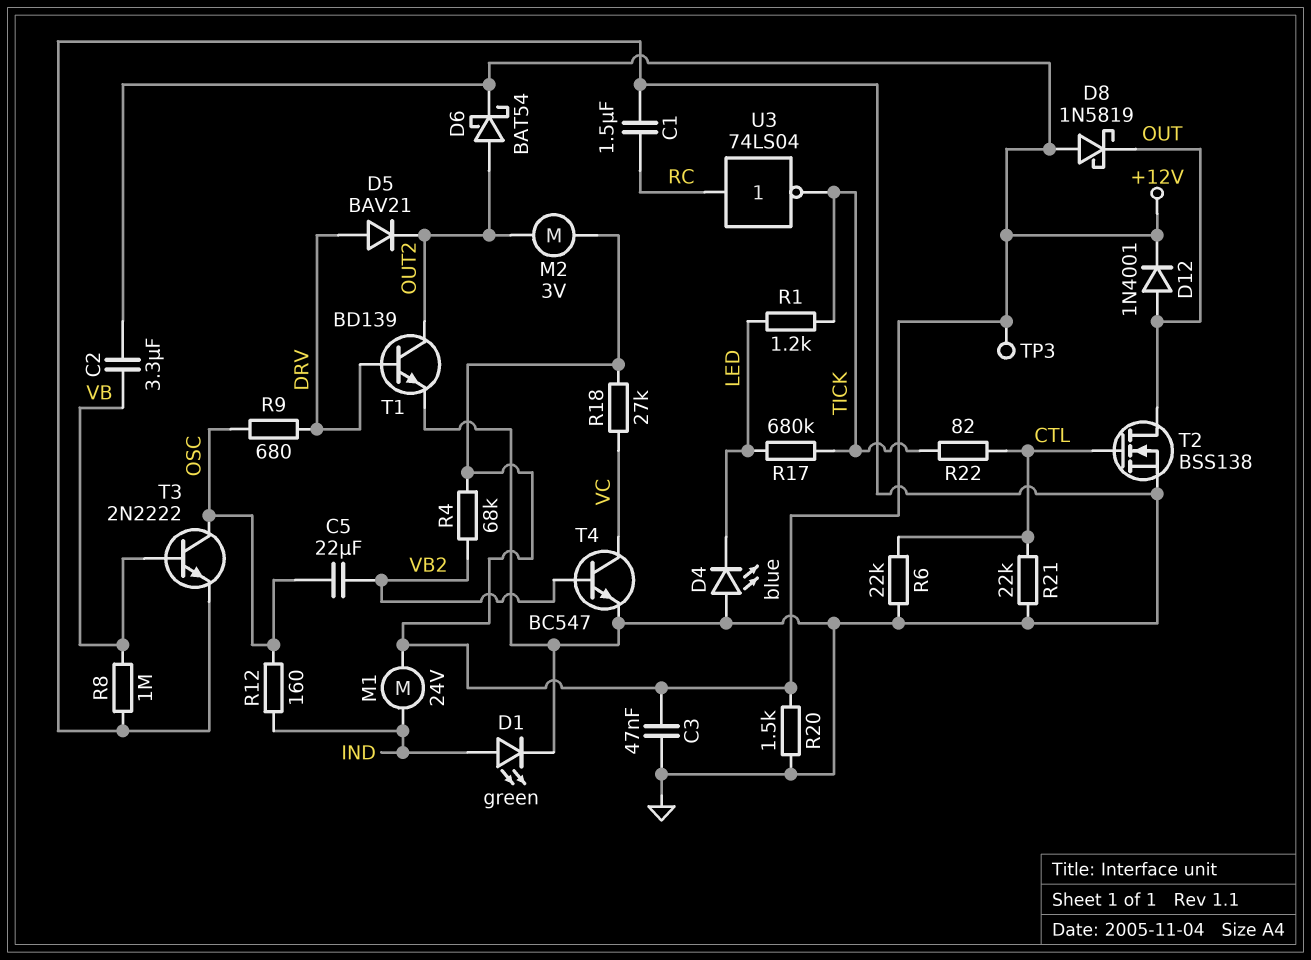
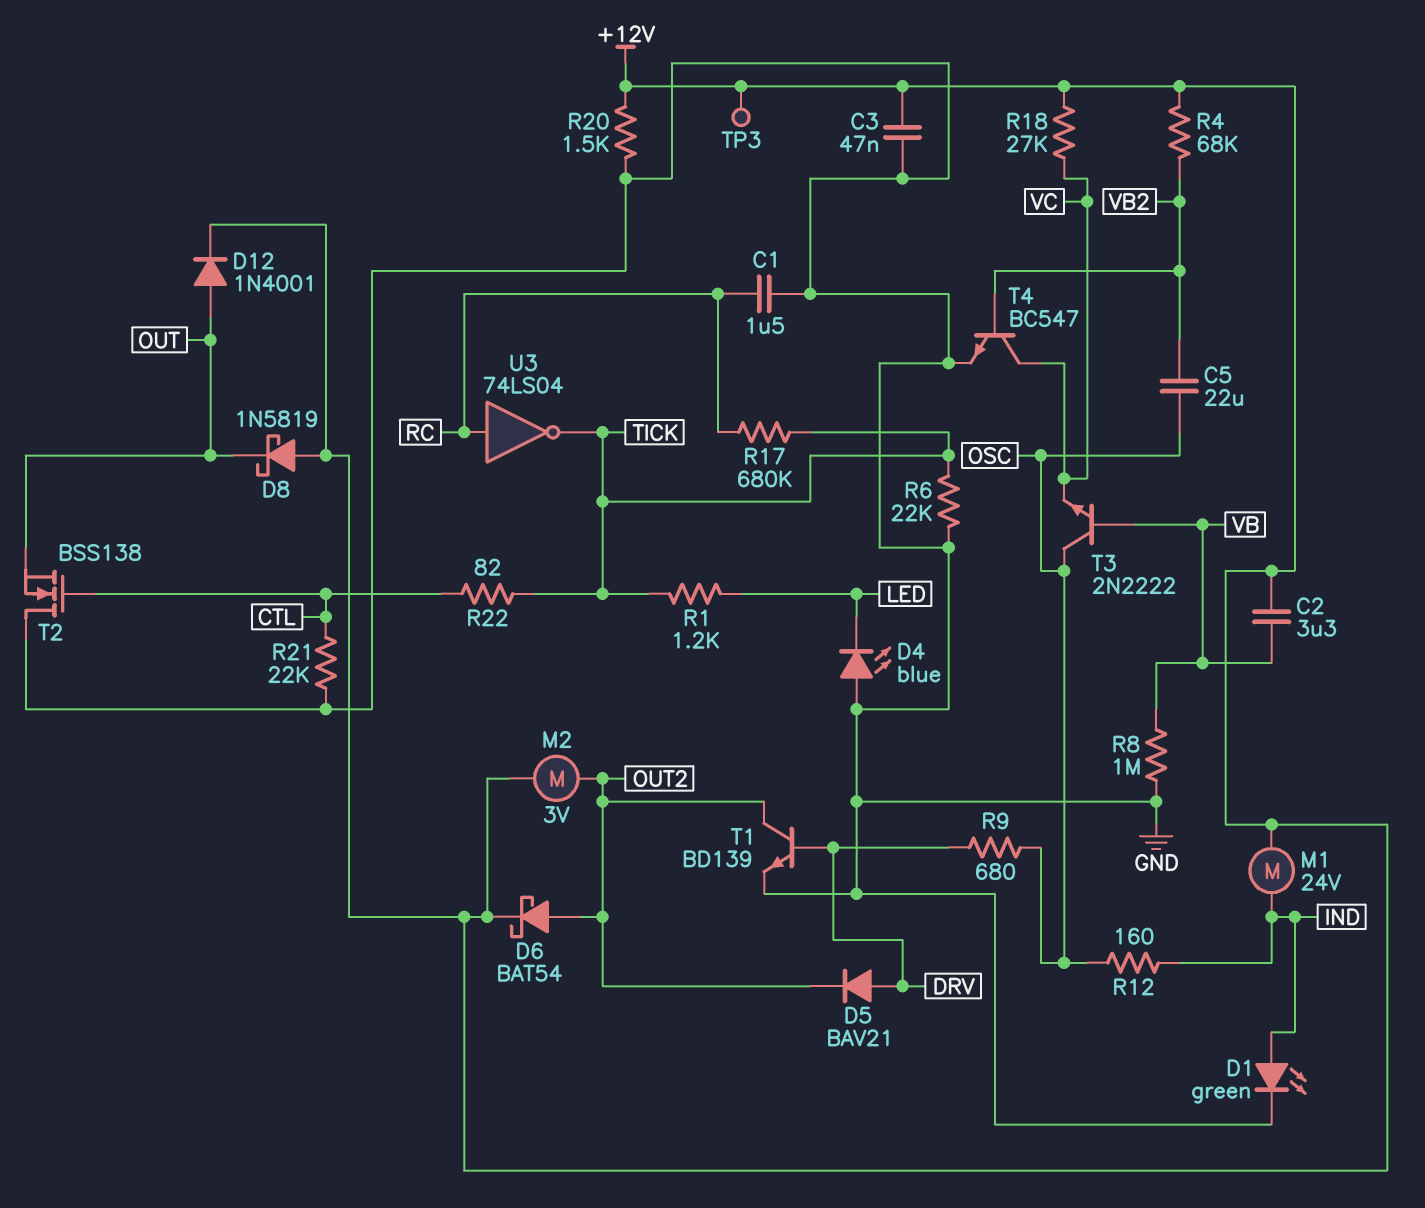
R6: 22k (CTL, GND) -> 22k (GND, TICK)
R17: 680k (LED, TICK) -> 680k (RC, TICK)
T2: NMOS BSS138 (G CTL, D OUT, S GND) -> NMOS BSS138 (G CTL, D GND, S OUT)
T3: NPN 2N2222 (B VB, C OSC, E GND) -> NPN 2N2222 (B VB, C OSC, E VC)

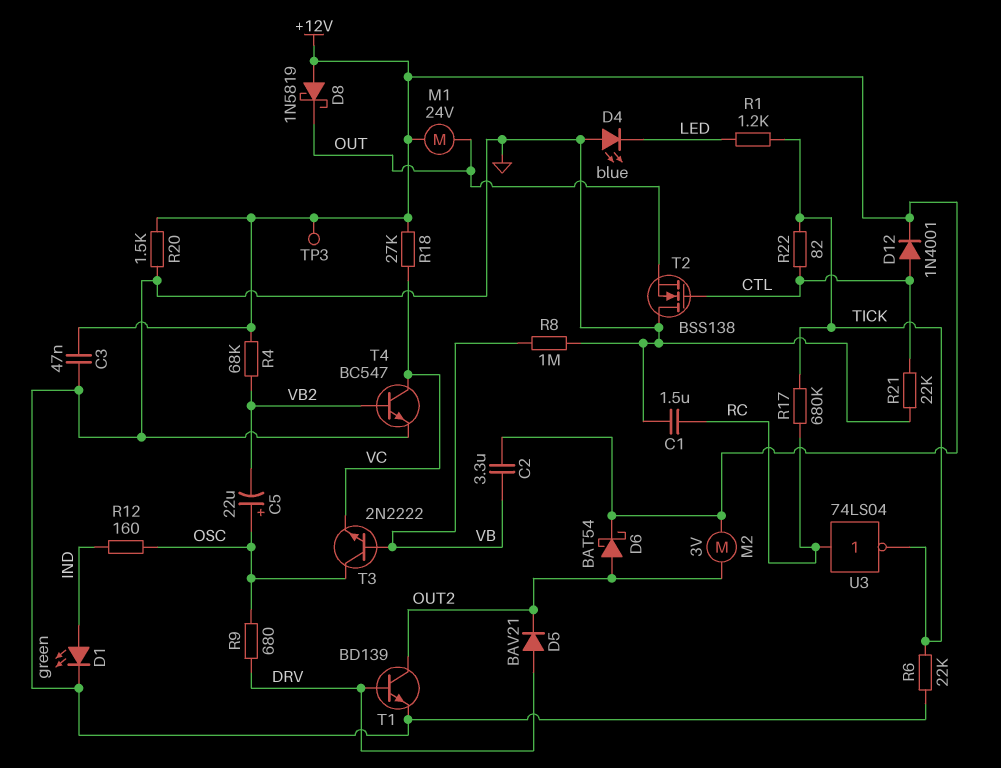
C5: 22uF (OSC, VB2) -> 22uF (plus OSC, minus VB2)
D12: diode 1N4001 (A OUT, K +12V) -> diode 1N4001 (A CTL, K +12V)
M1: motor 24V (+12V, IND) -> motor 24V (+12V, OUT)

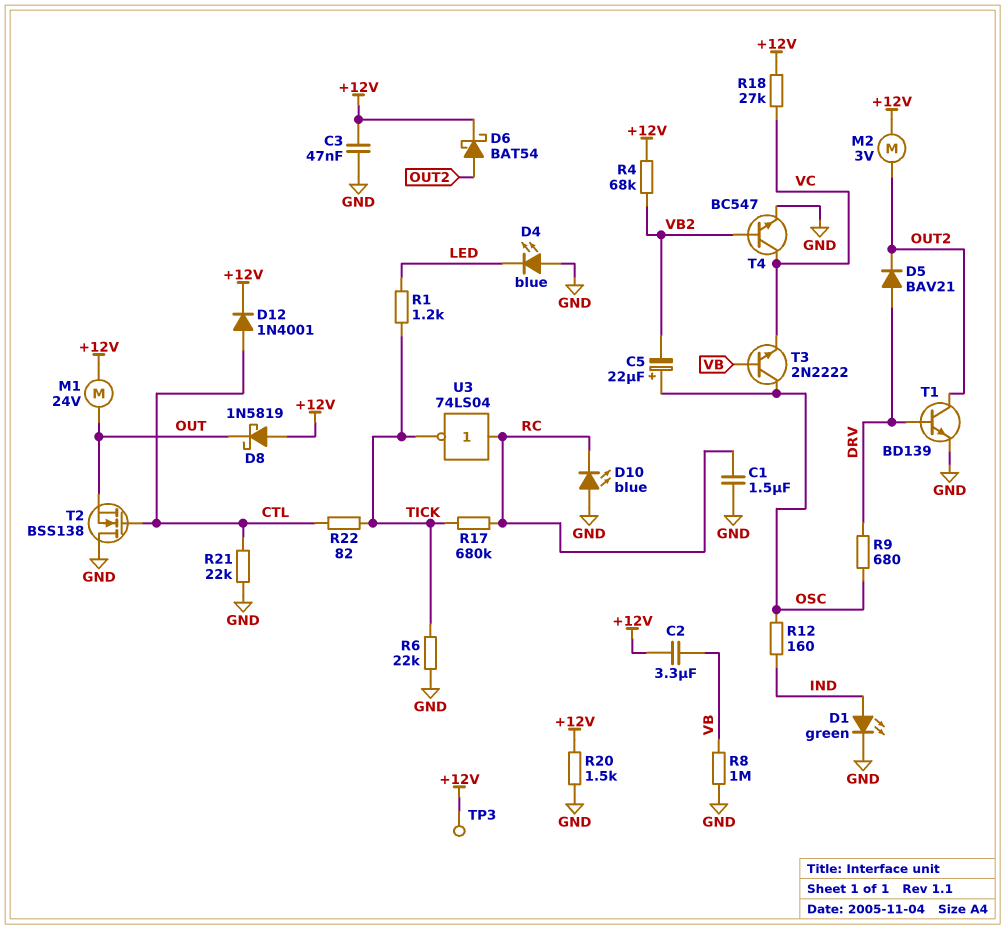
D10: none -> LED blue (A GND, K RC)

